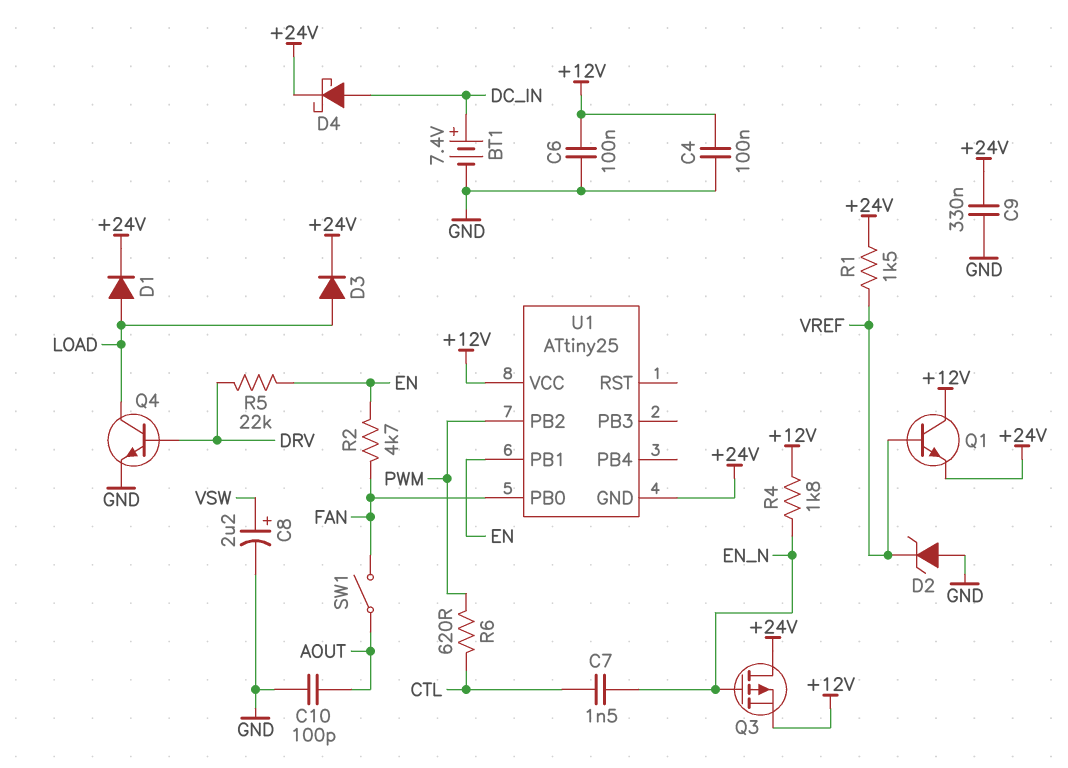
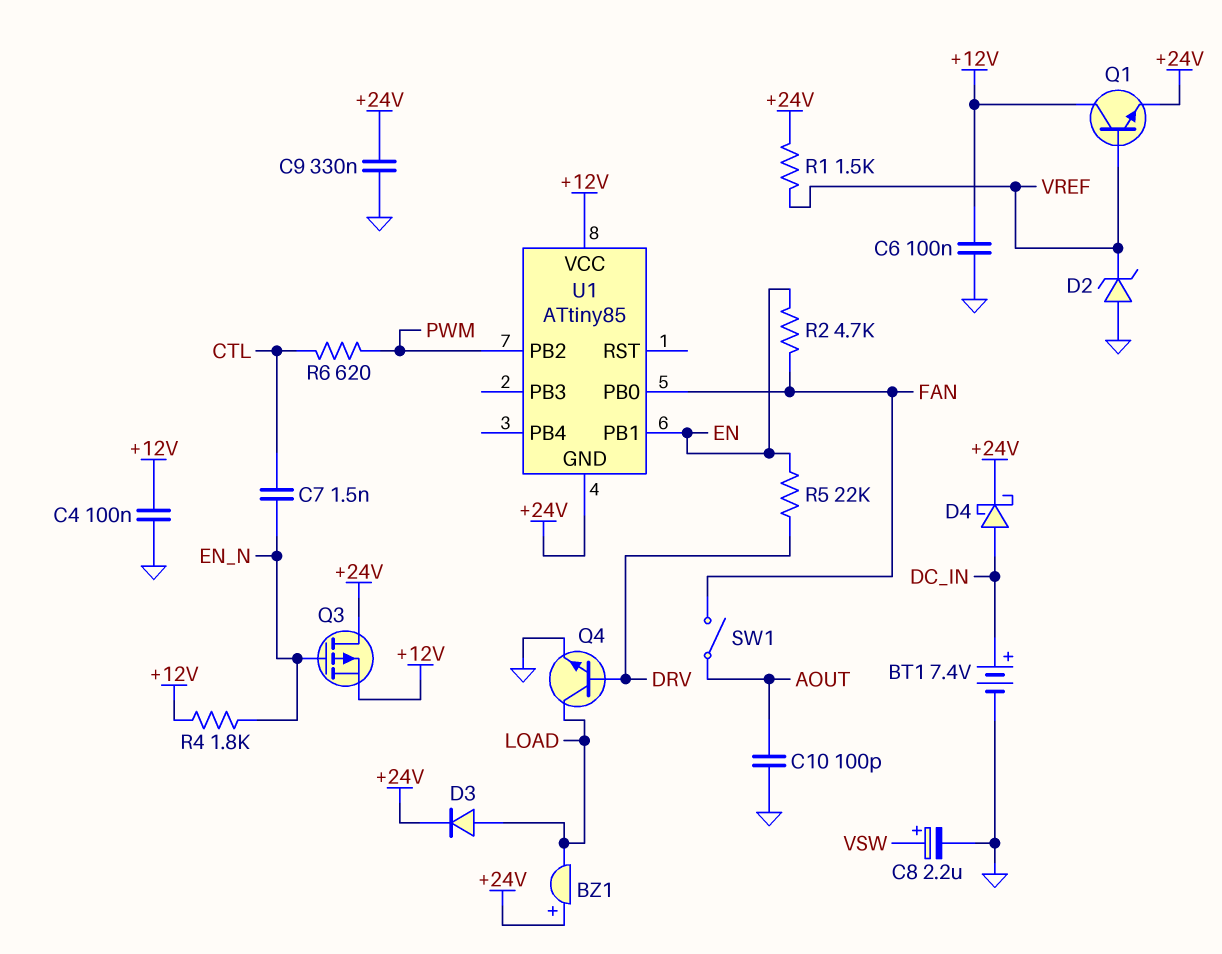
BZ1: none -> buzzer (plus +24V, minus LOAD)
D1: diode (A LOAD, K +24V) -> none
U1: ATtiny25 -> ATtiny85

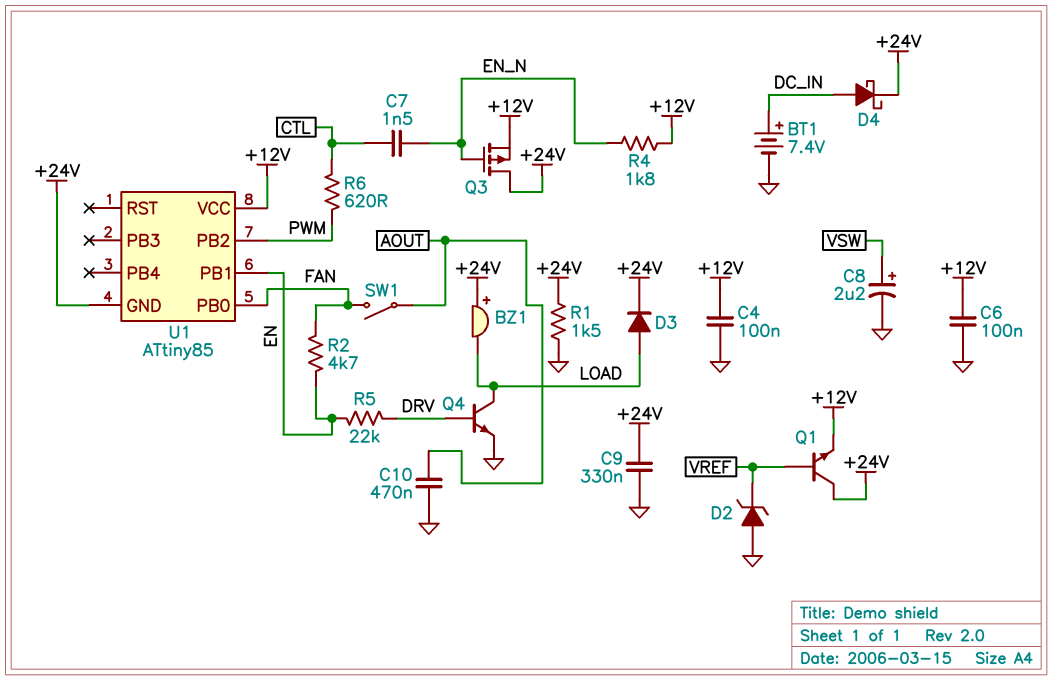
C10: 100pF (AOUT, GND) -> 470nF (AOUT, GND)
Q1: NPN (B VREF, C +12V, E +24V) -> NPN (B VREF, C +24V, E +12V)
R1: 1.5k (+24V, VREF) -> 1.5k (+24V, GND)

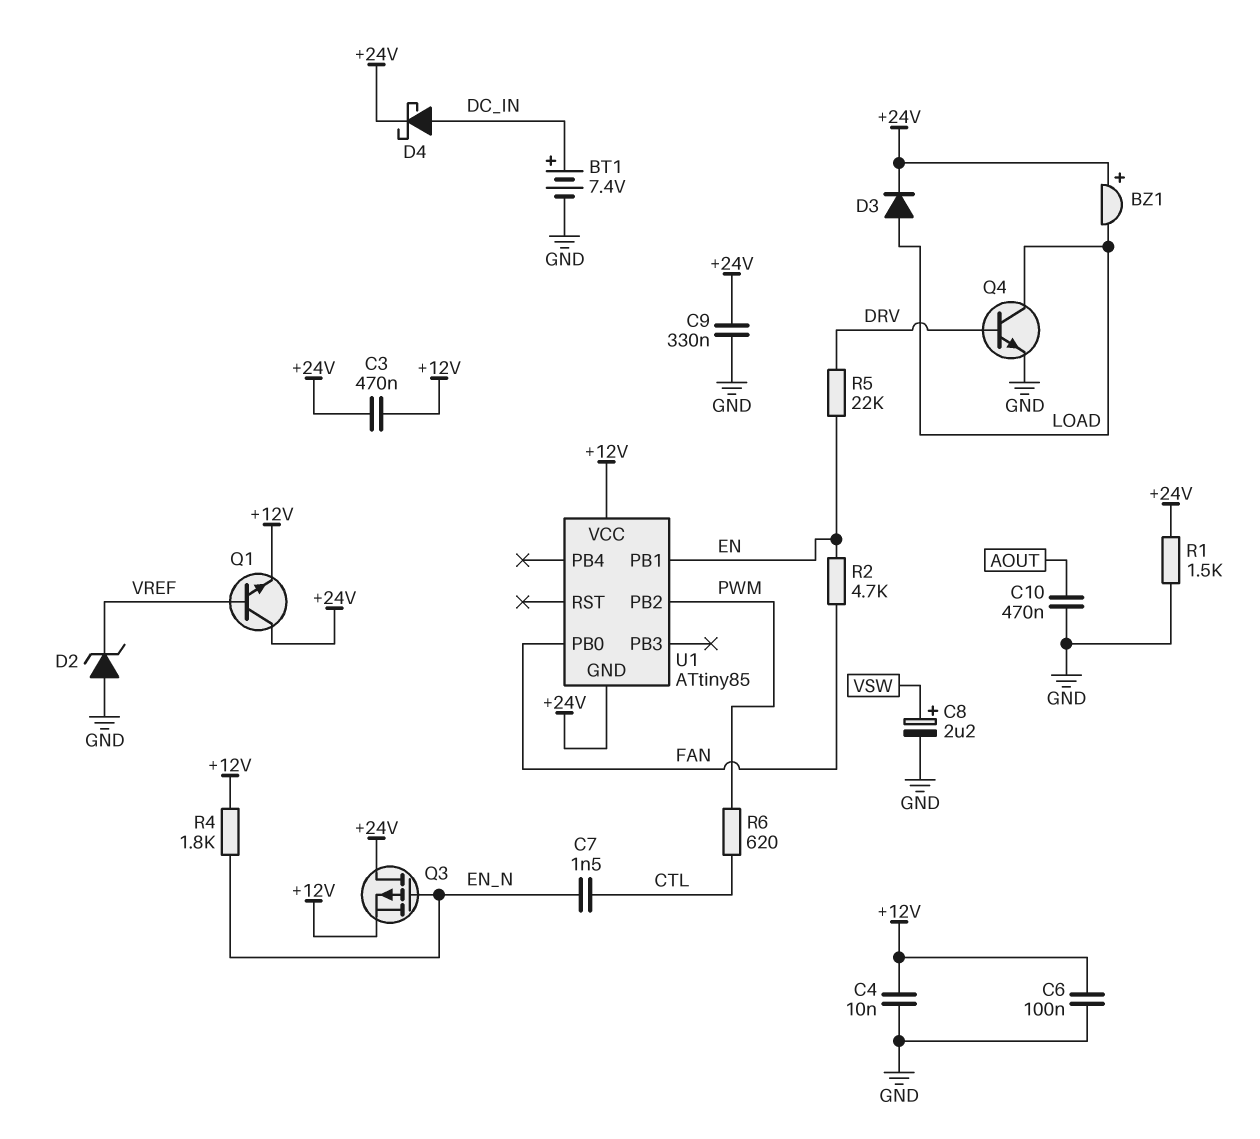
C3: none -> 470nF (+12V, +24V)
C4: 100nF (+12V, GND) -> 10nF (+12V, GND)
SW1: switch (AOUT, FAN) -> none

